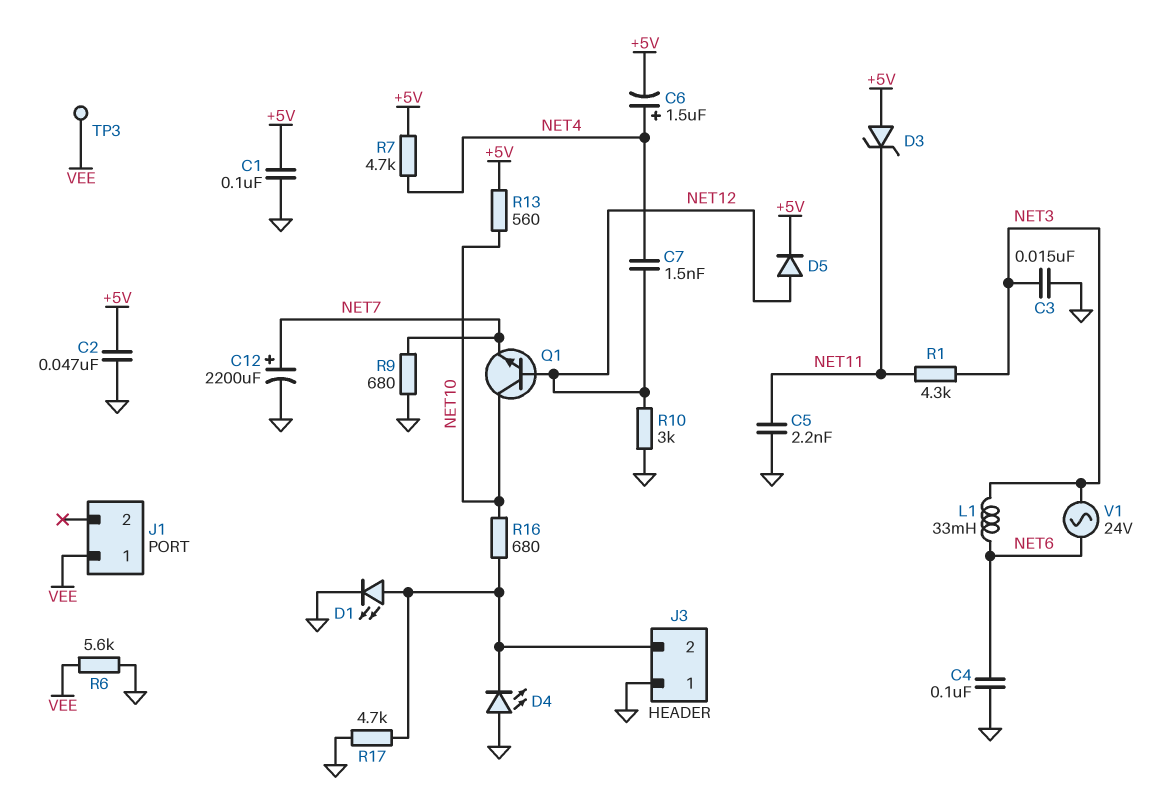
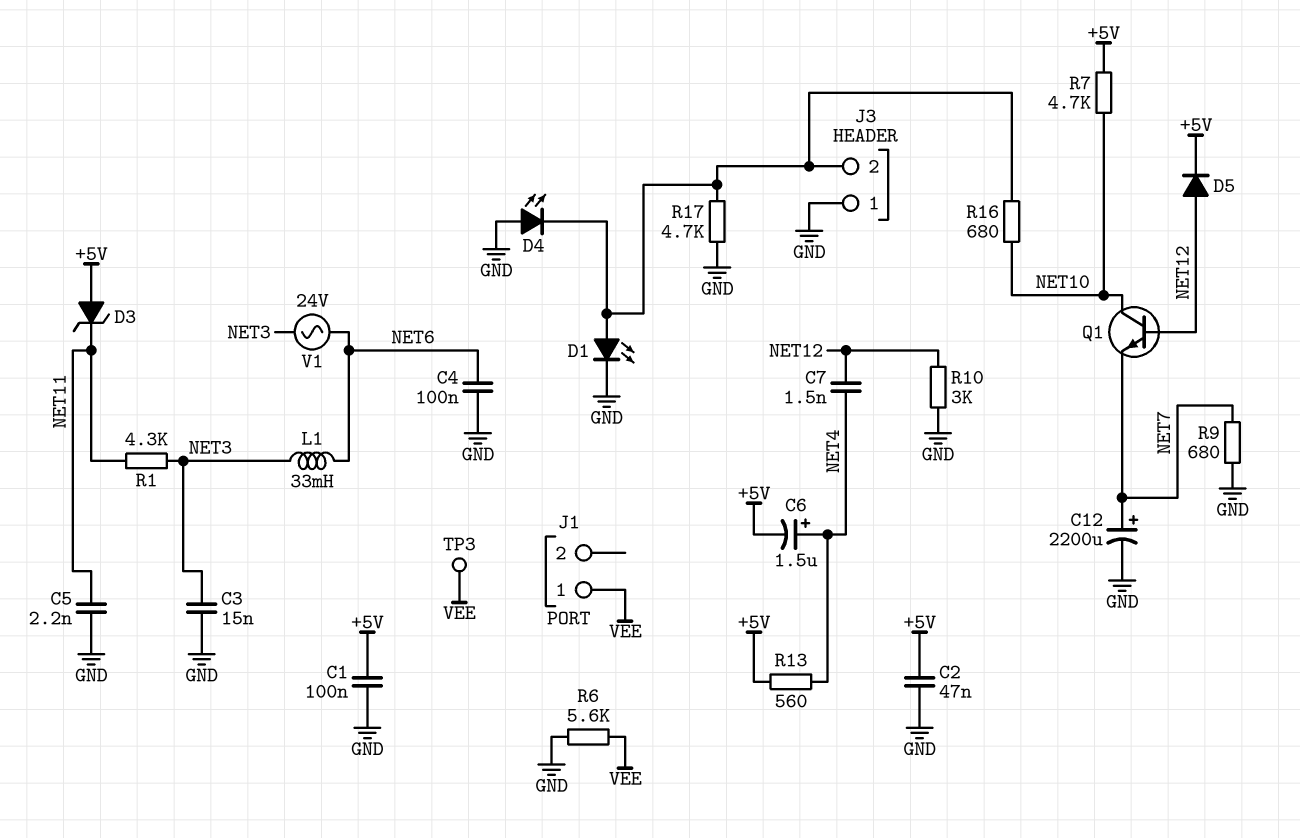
R7: 4.7k (+5V, NET4) -> 4.7k (+5V, NET10)
R13: 560 (+5V, NET10) -> 560 (+5V, NET4)

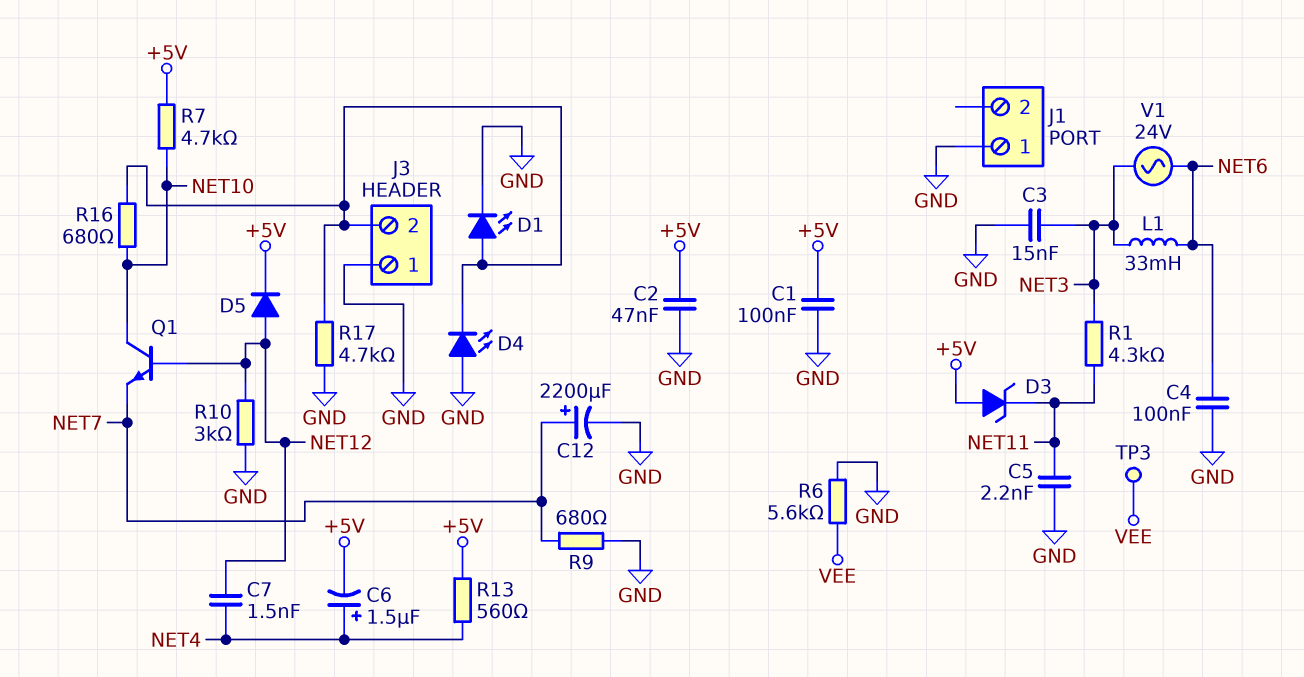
J1 pin 1: VEE -> GND

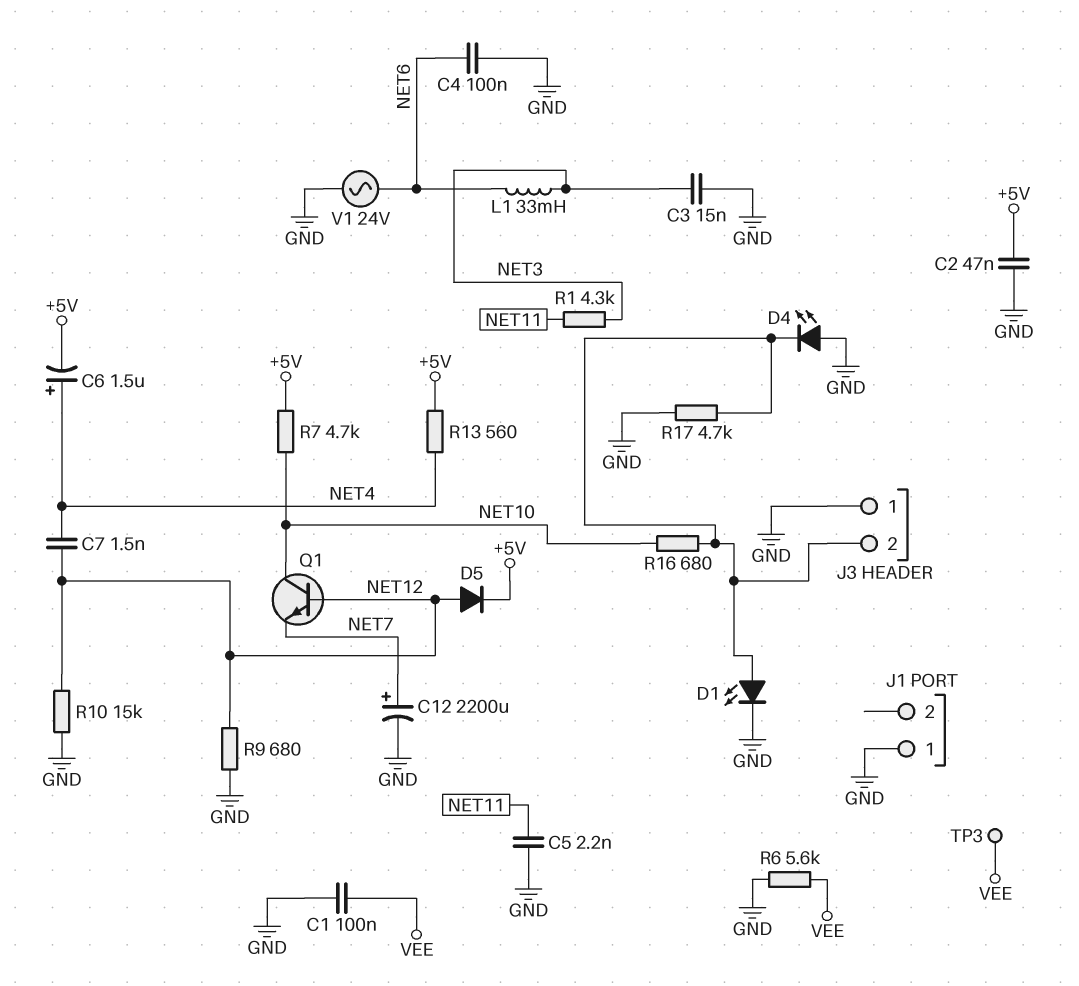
C1: 100nF (+5V, GND) -> 100nF (GND, VEE)
D3: zener (A +5V, K NET11) -> none
R9: 680 (GND, NET7) -> 680 (GND, NET12)
R10: 3k (GND, NET12) -> 15k (GND, NET12)
V1: AC 24V (NET3, NET6) -> AC 24V (GND, NET6)

